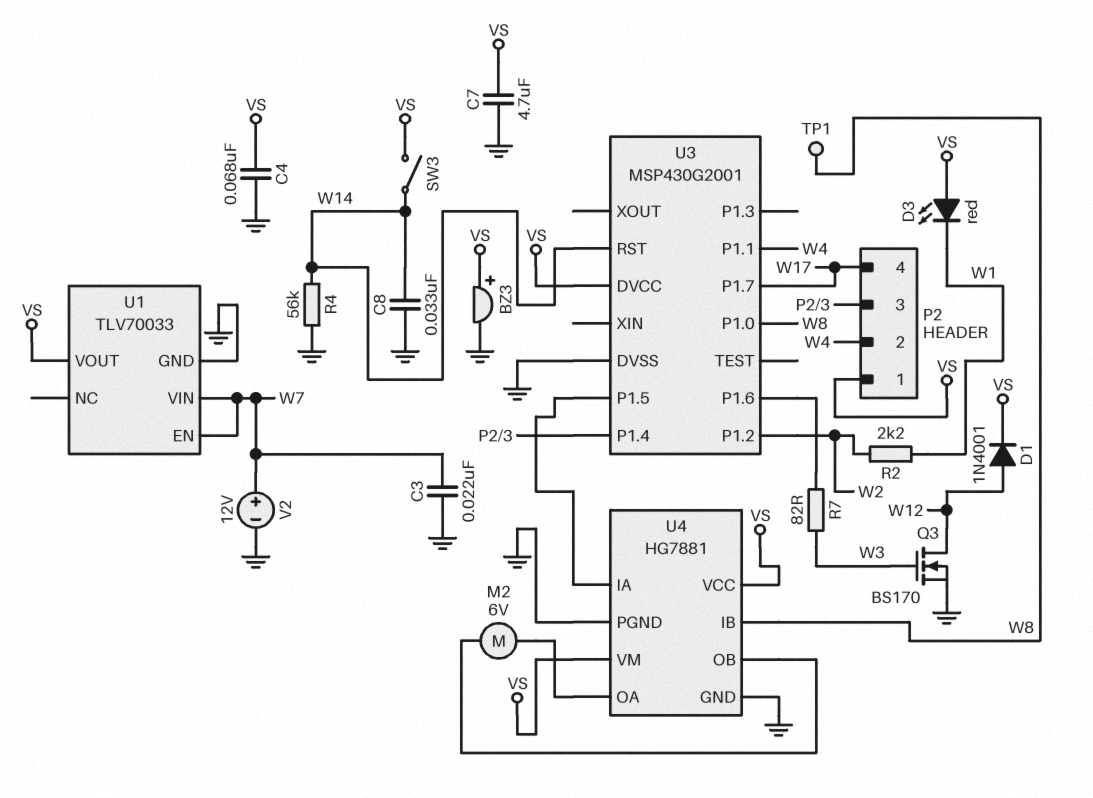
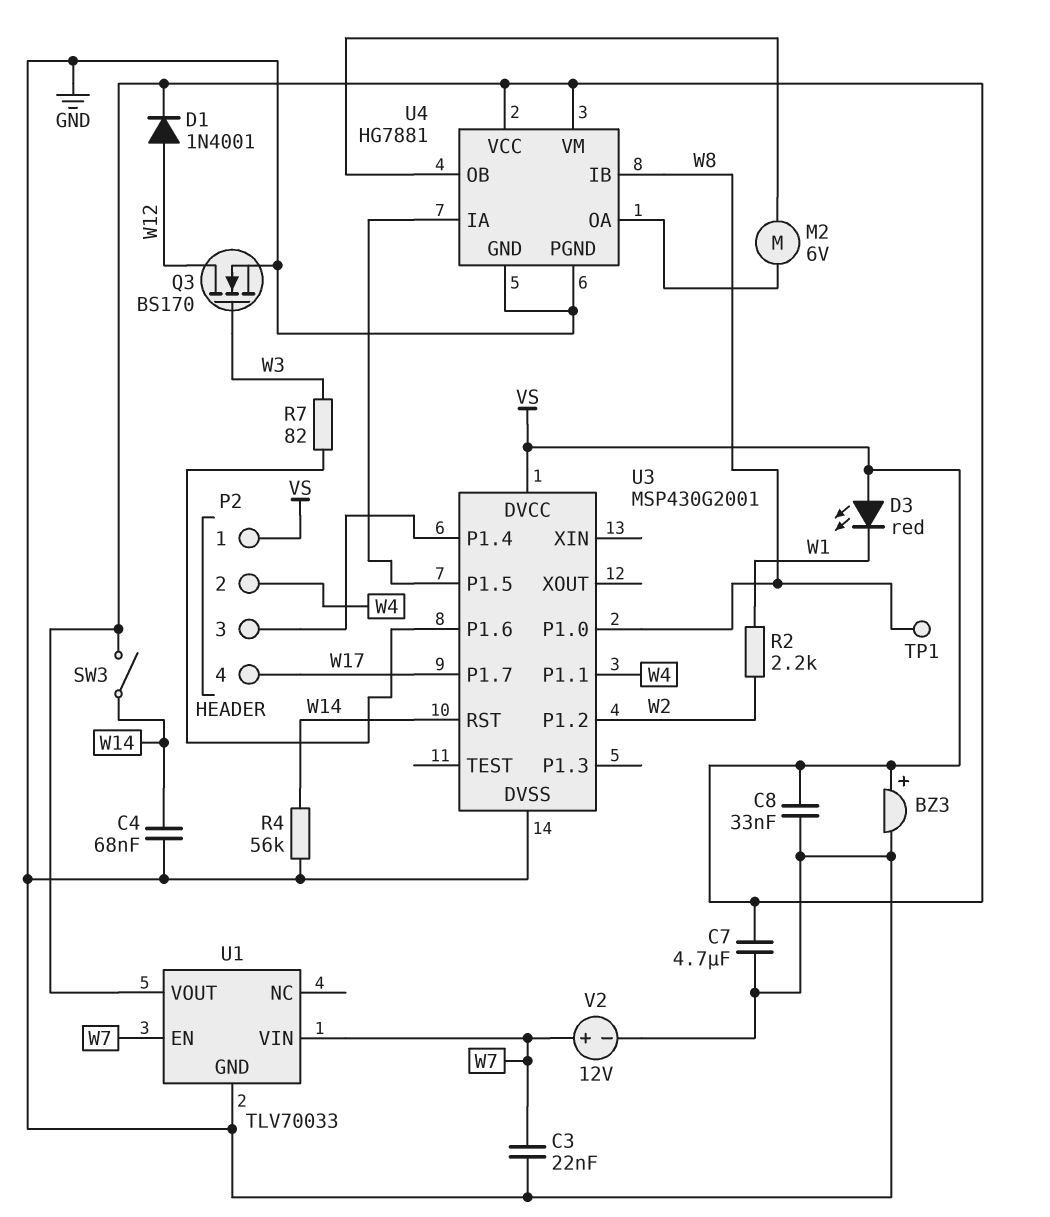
C4: 68nF (GND, VS) -> 68nF (GND, W14)
C8: 33nF (GND, W14) -> 33nF (GND, VS)

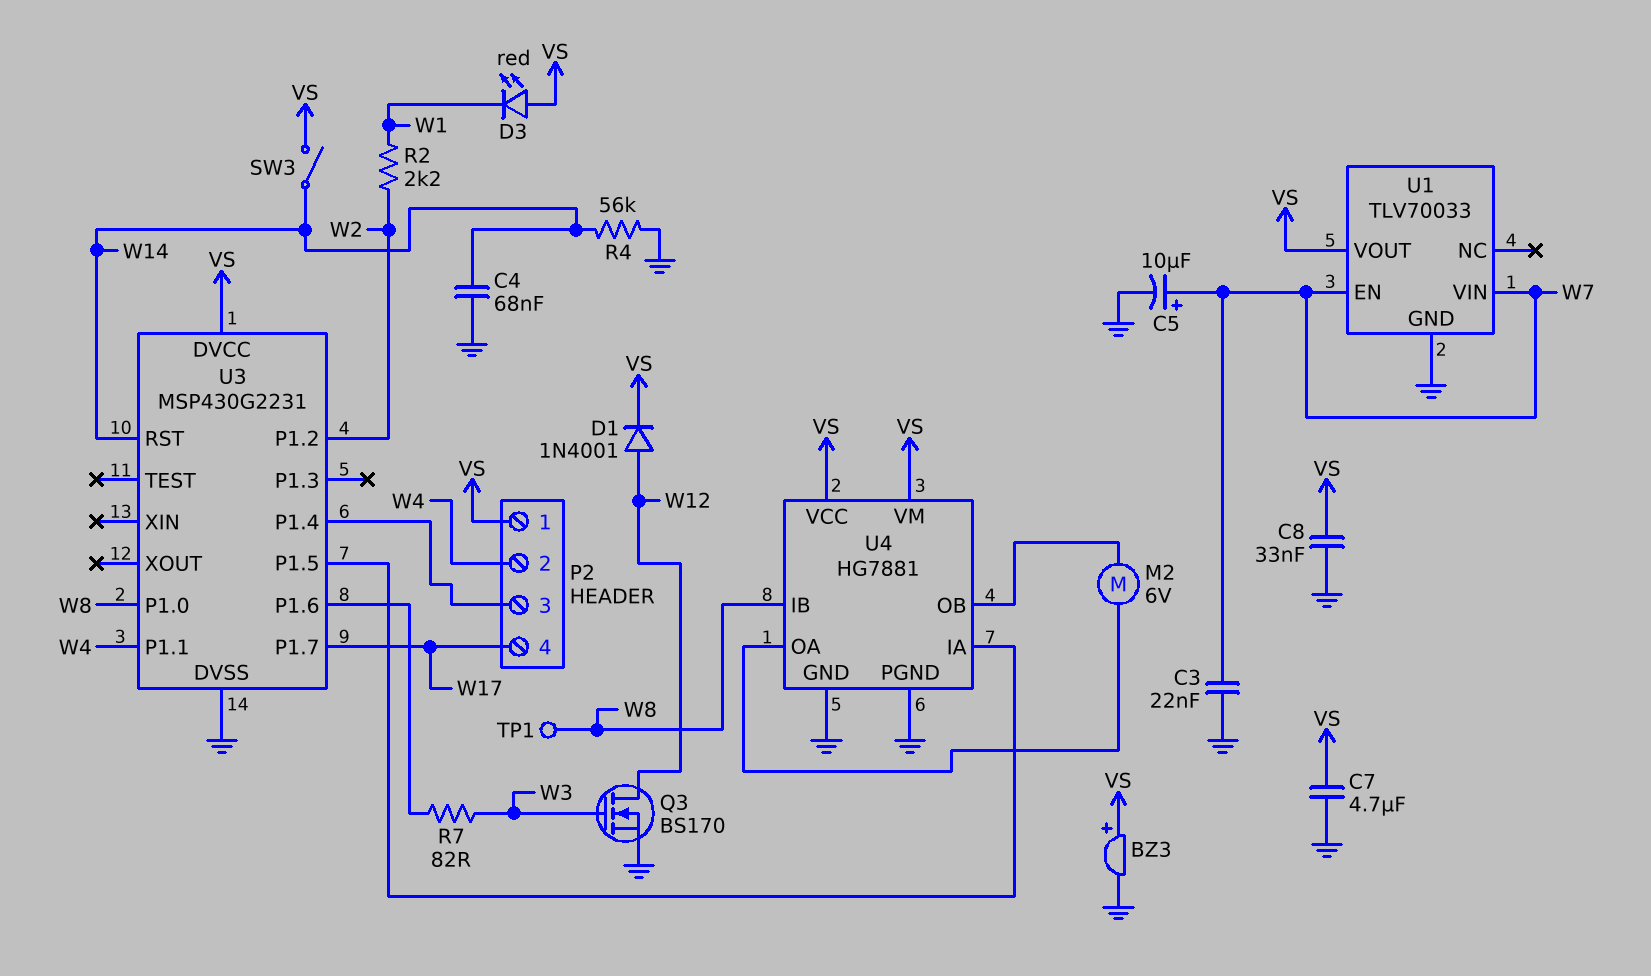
C5: none -> 10uF (plus W7, minus GND)
U3: MSP430G2001 -> MSP430G2231
V2: 12V (plus W7, minus GND) -> none

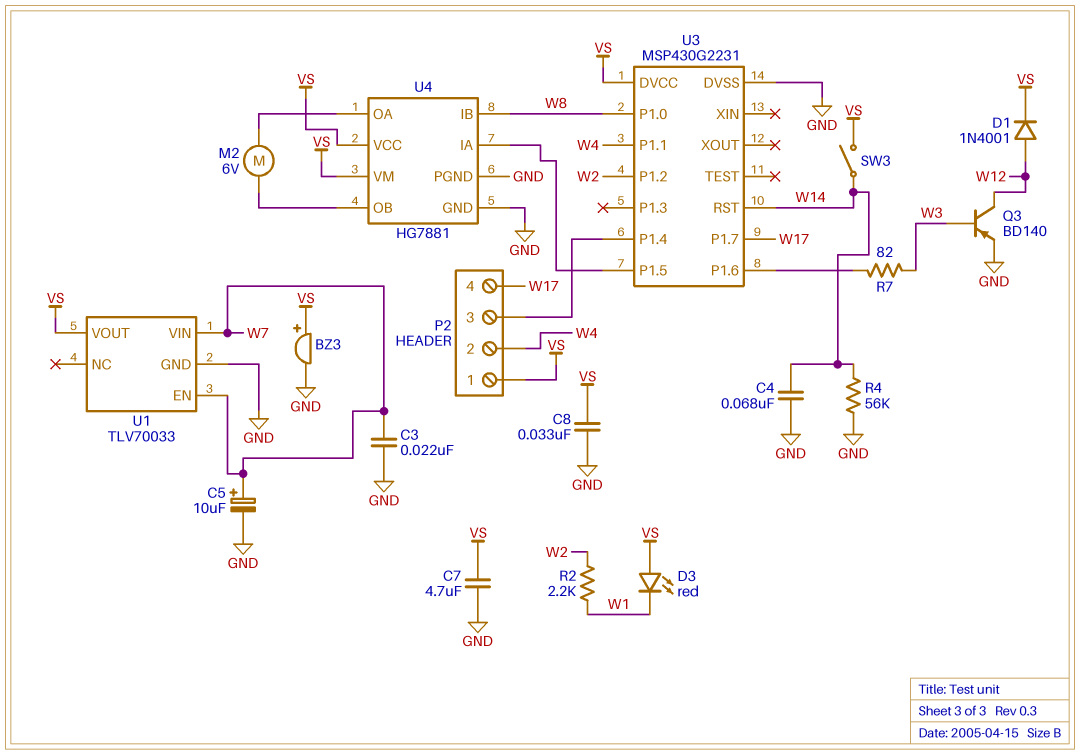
Q3: NMOS BS170 (G W3, D W12, S GND) -> PNP BD140 (B W3, C W12, E GND)
TP1: test point (W8) -> none

